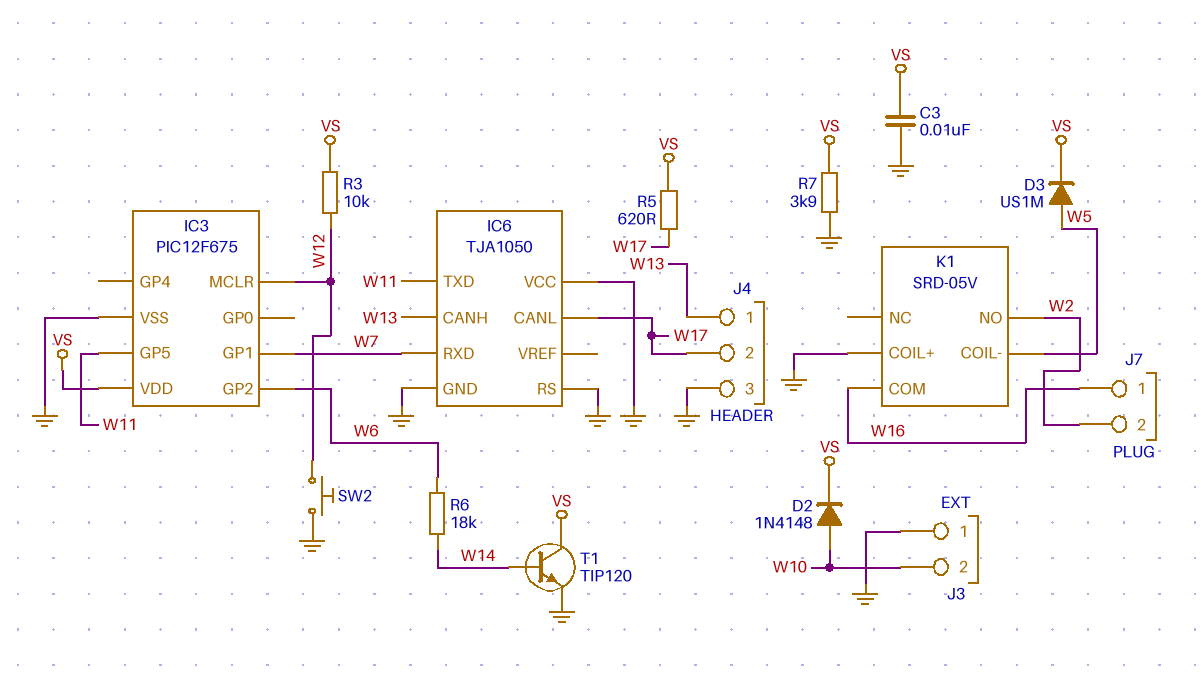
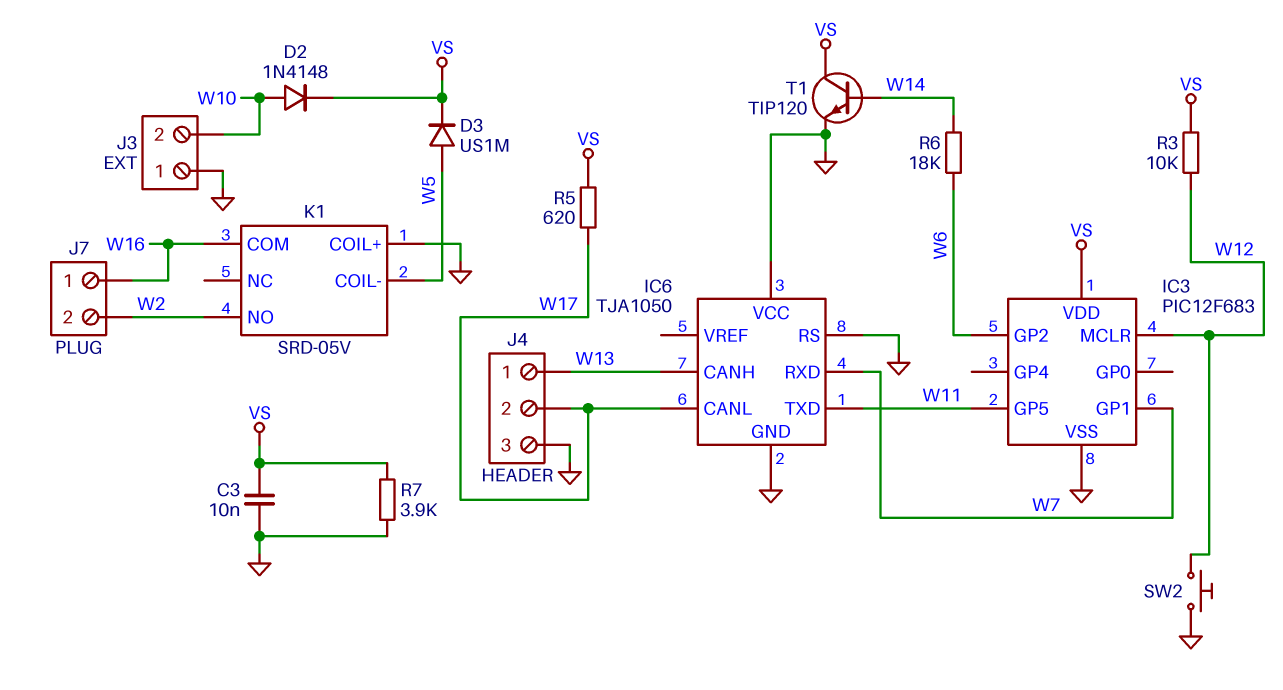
IC3: PIC12F675 -> PIC12F683

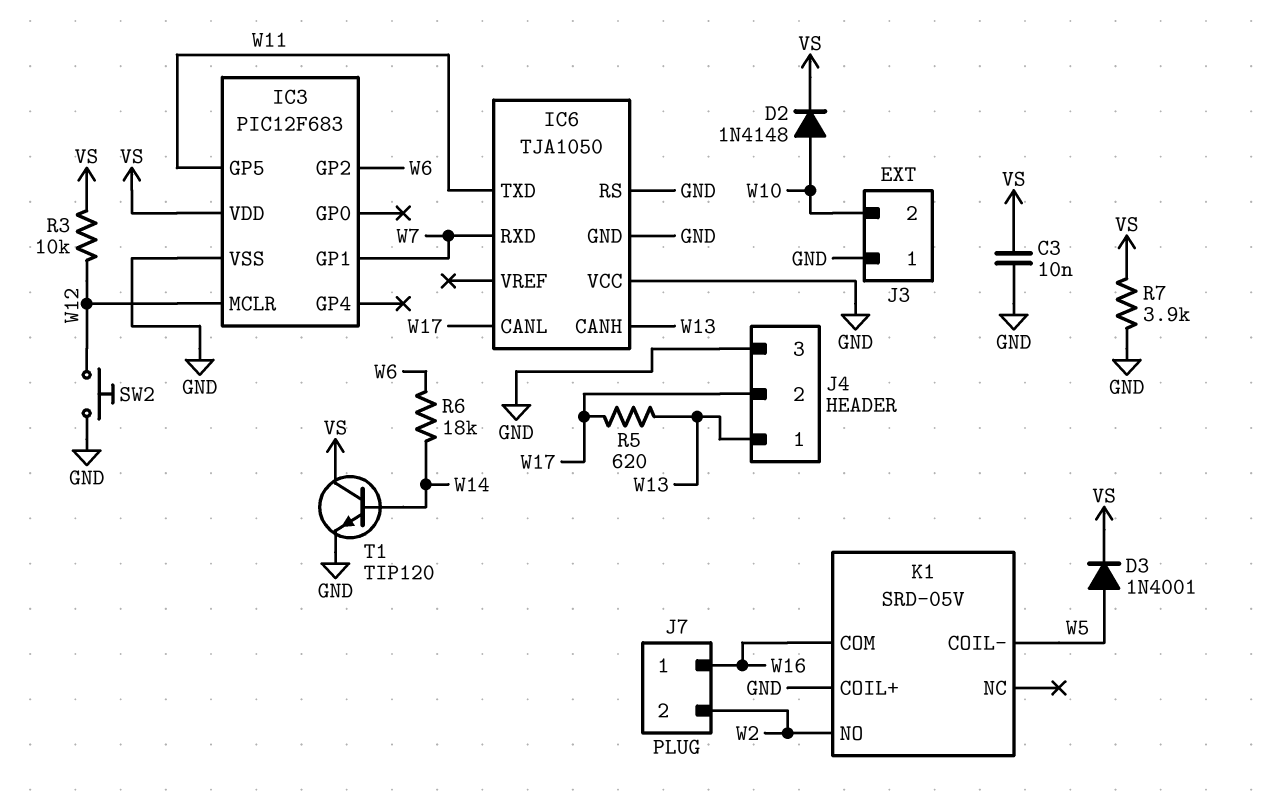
D3: diode US1M (A W5, K VS) -> diode 1N4001 (A W5, K VS)
R5: 620 (VS, W17) -> 620 (W13, W17)

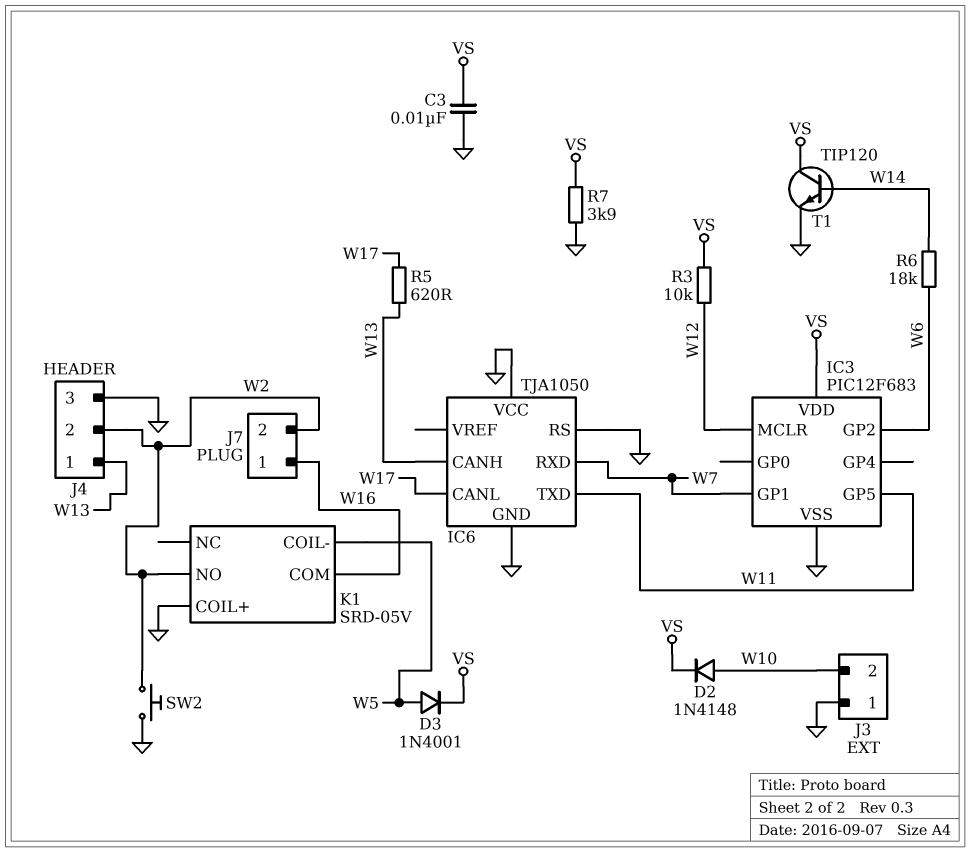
J4 pin 2: W17 -> W2
SW2: button (GND, W12) -> button (GND, W2)

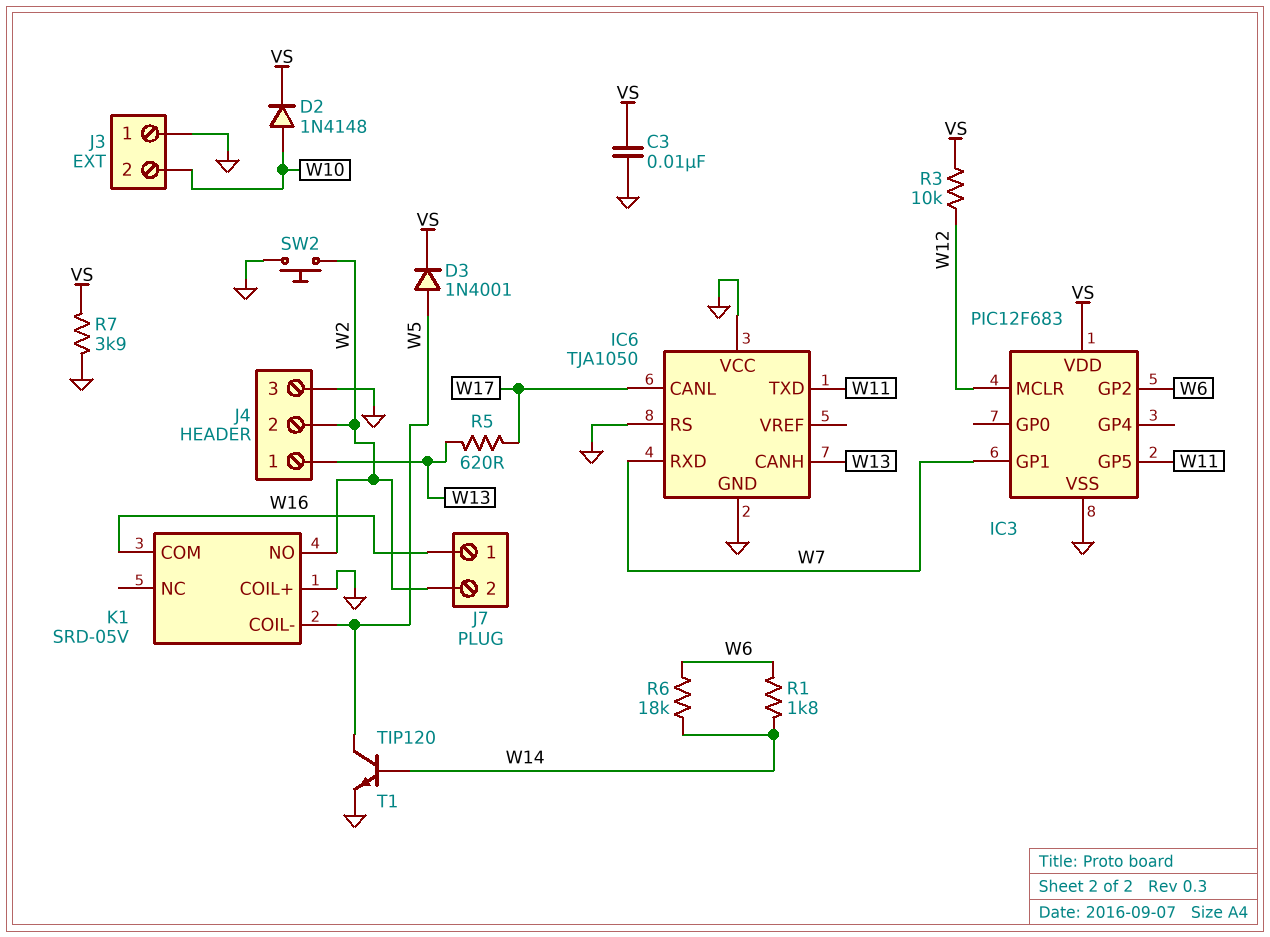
R1: none -> 1.8k (W6, W14)
T1: NPN TIP120 (B W14, C VS, E GND) -> NPN TIP120 (B W14, C W5, E GND)

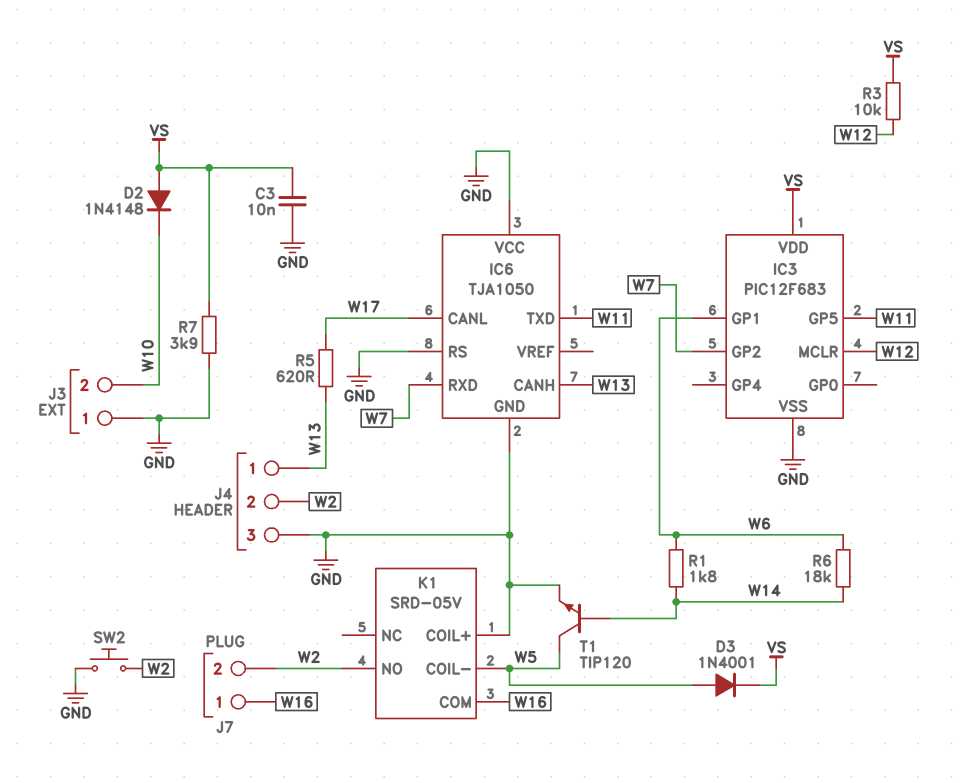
D2: diode 1N4148 (A W10, K VS) -> diode 1N4148 (A VS, K W10)
IC3 pin GP1: W7 -> W6
IC3 pin GP2: W6 -> W7

